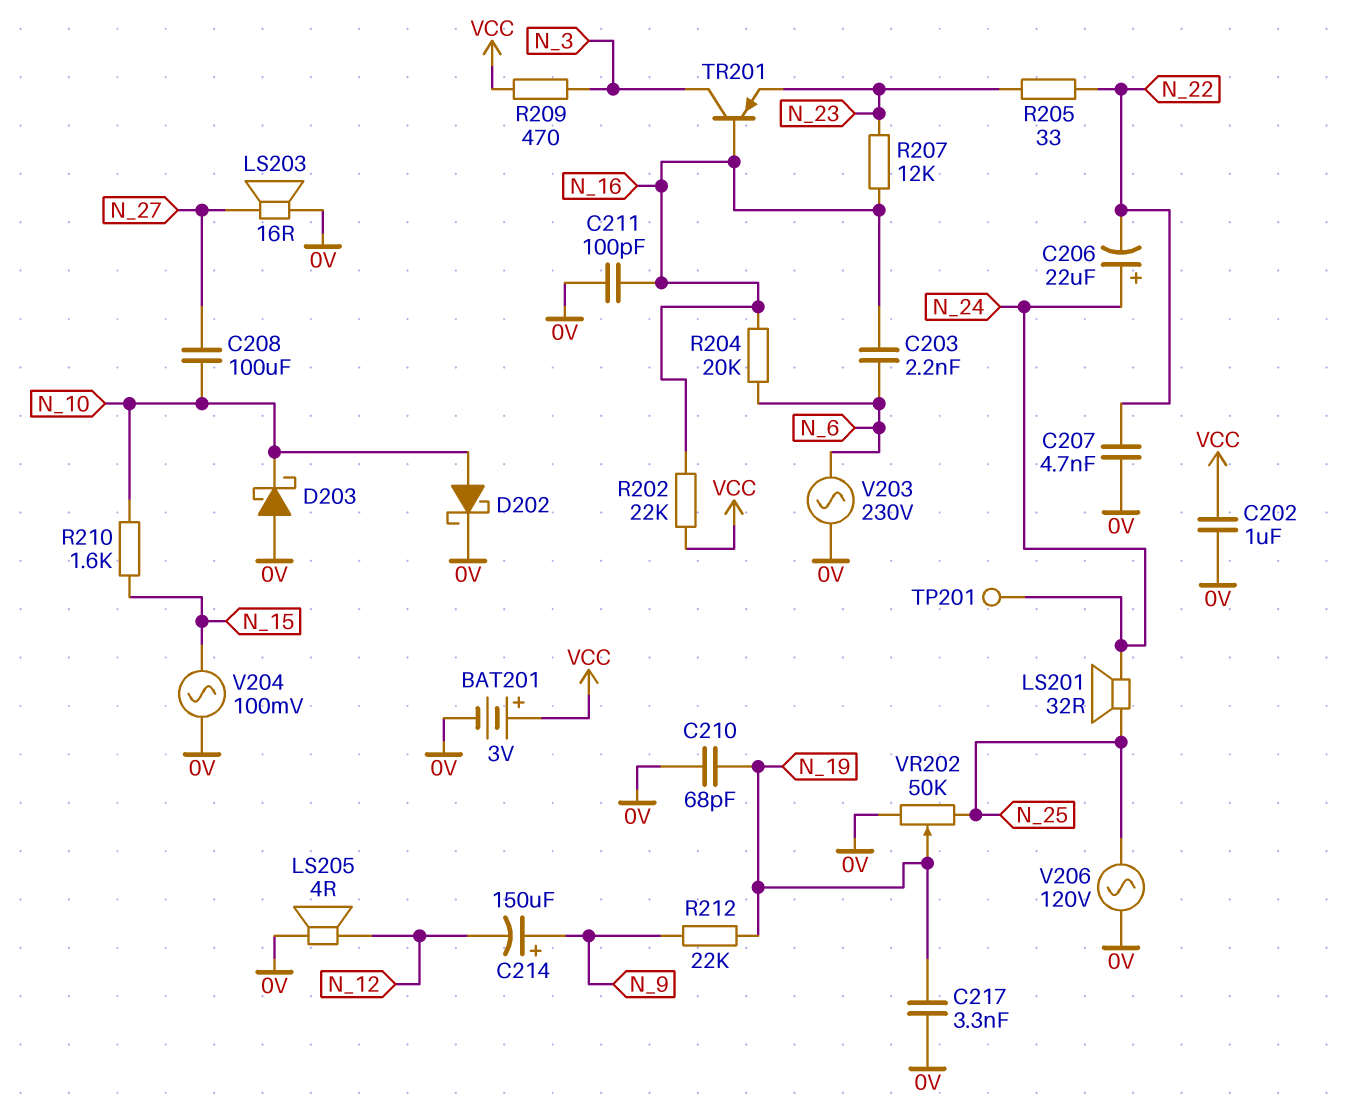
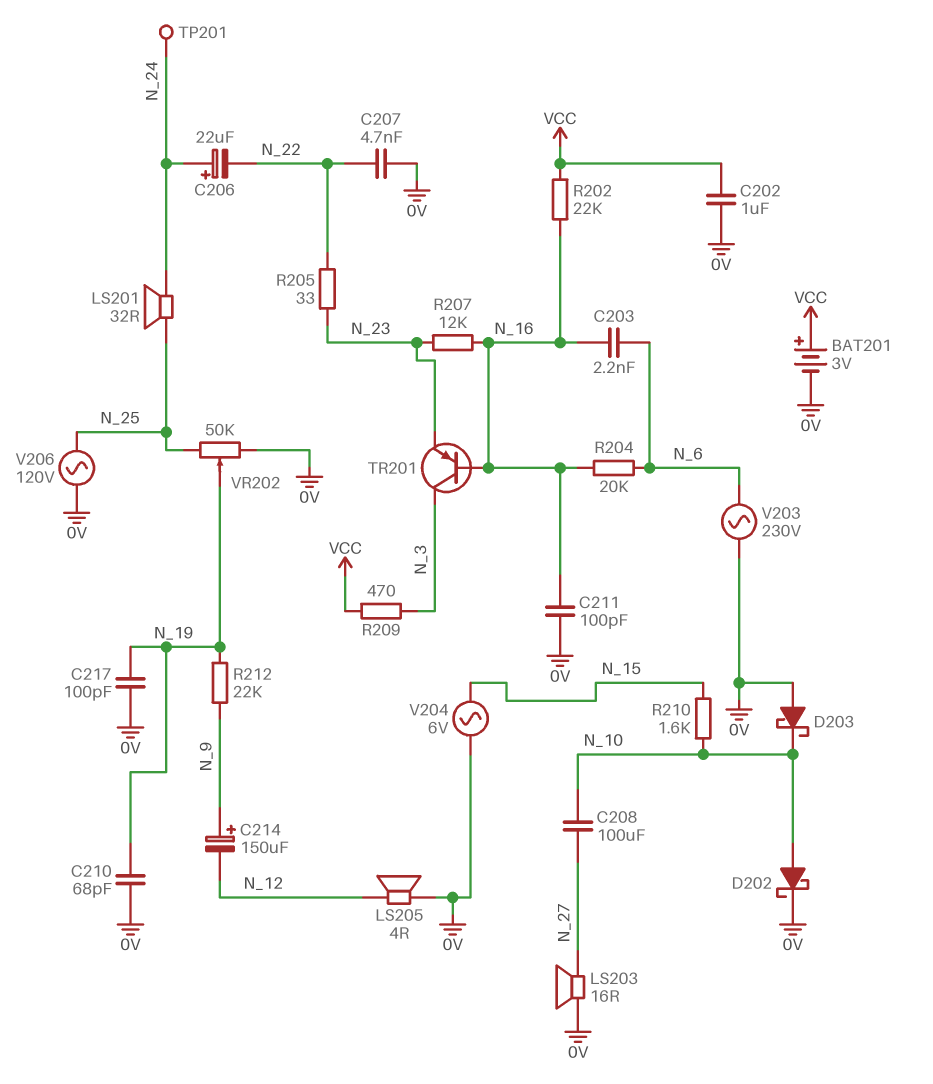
C217: 3.3nF (0V, N_19) -> 100pF (0V, N_19)
V204: AC 100mV (0V, N_15) -> AC 6V (0V, N_15)

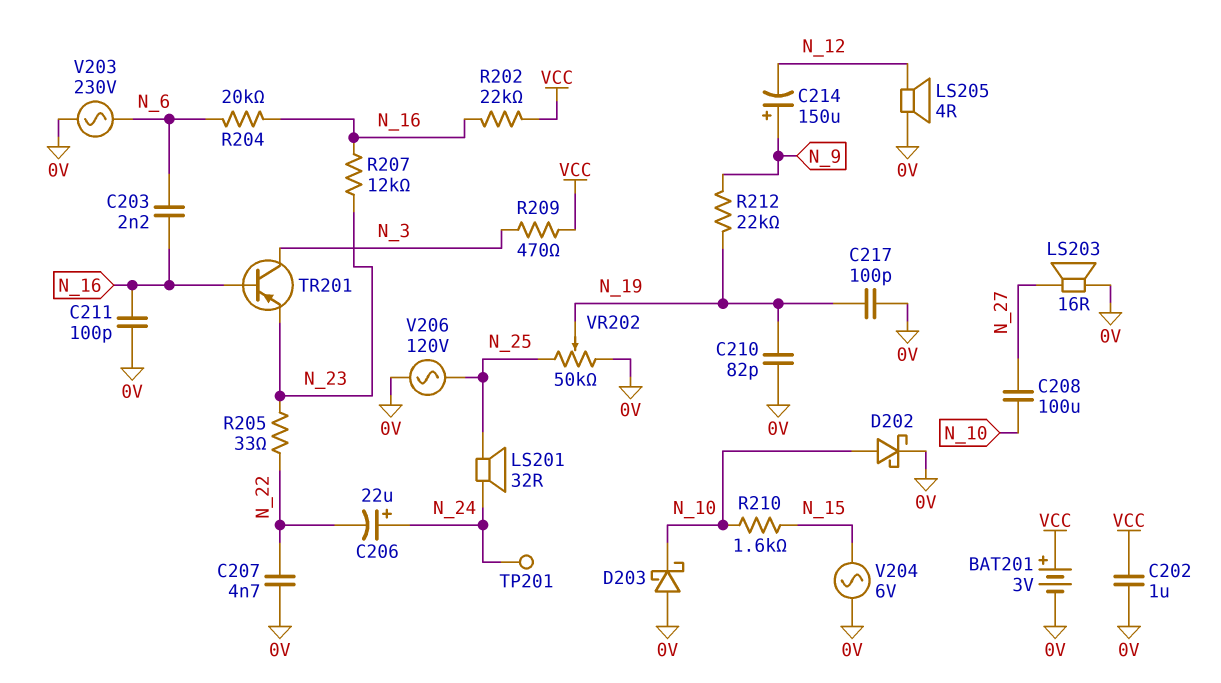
C210: 68pF (0V, N_19) -> 82pF (0V, N_19)

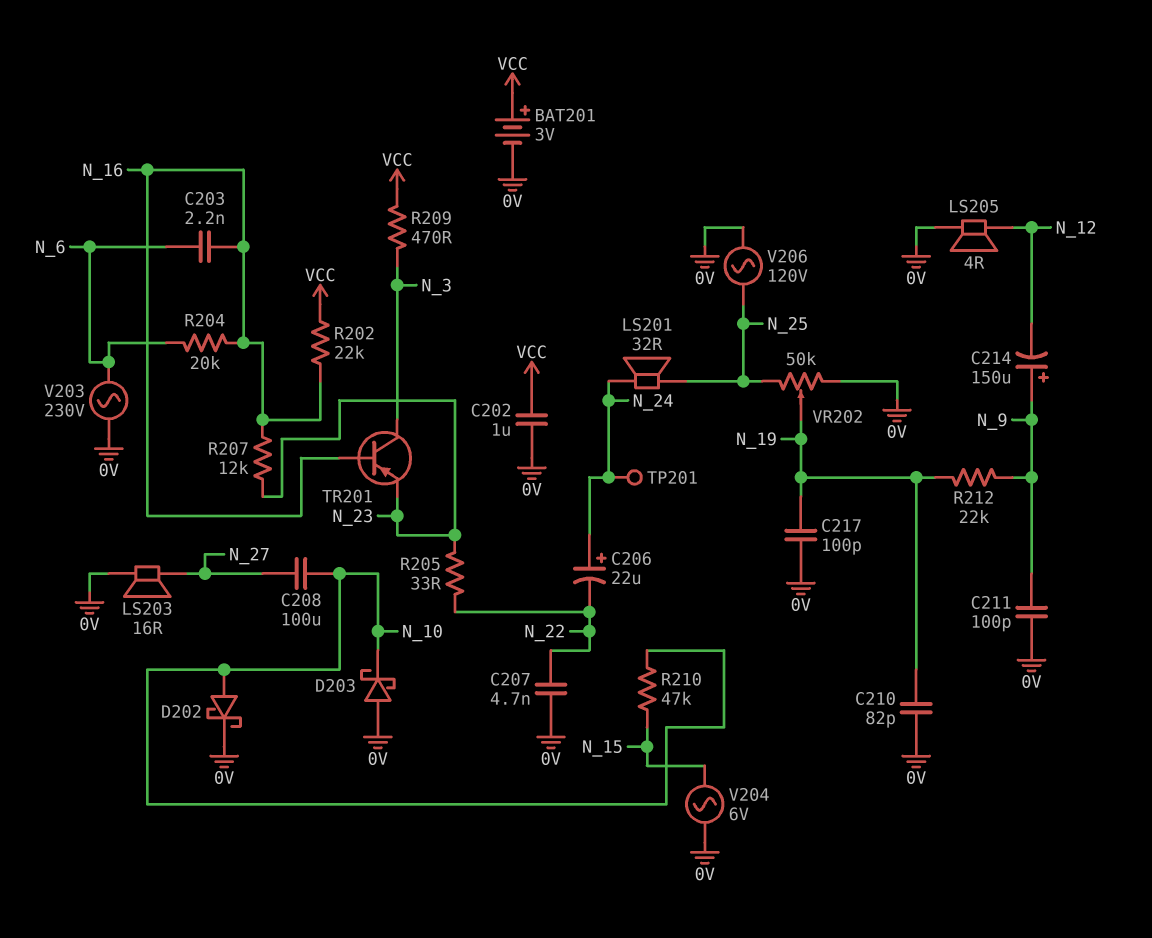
C211: 100pF (0V, N_16) -> 100pF (0V, N_9)
R210: 1.6k (N_10, N_15) -> 47k (N_10, N_15)

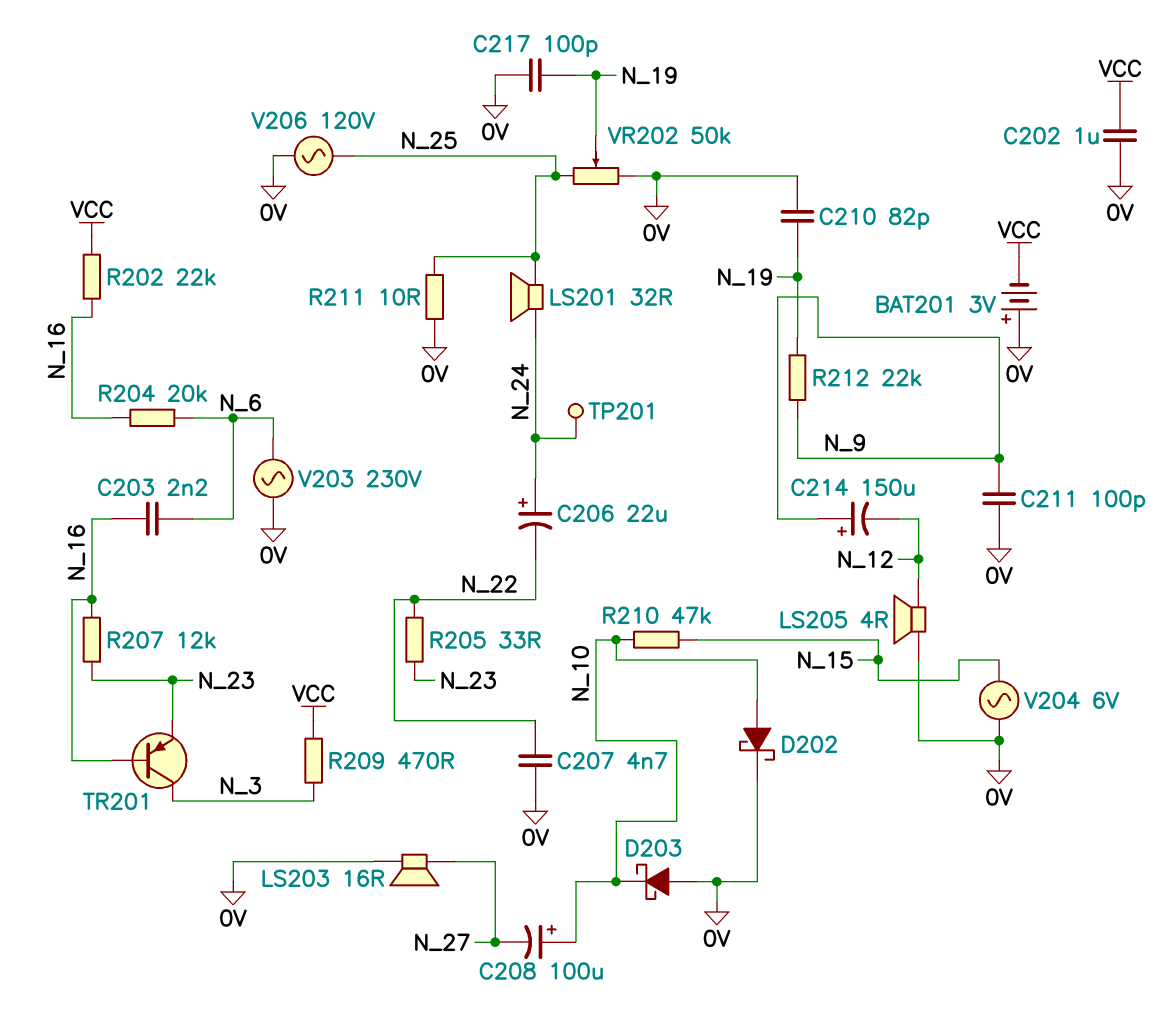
BAT201: 3V (plus VCC, minus 0V) -> 3V (plus 0V, minus VCC)
C208: 100uF (N_10, N_27) -> 100uF (plus N_10, minus N_27)
R211: none -> 10 (0V, N_25)

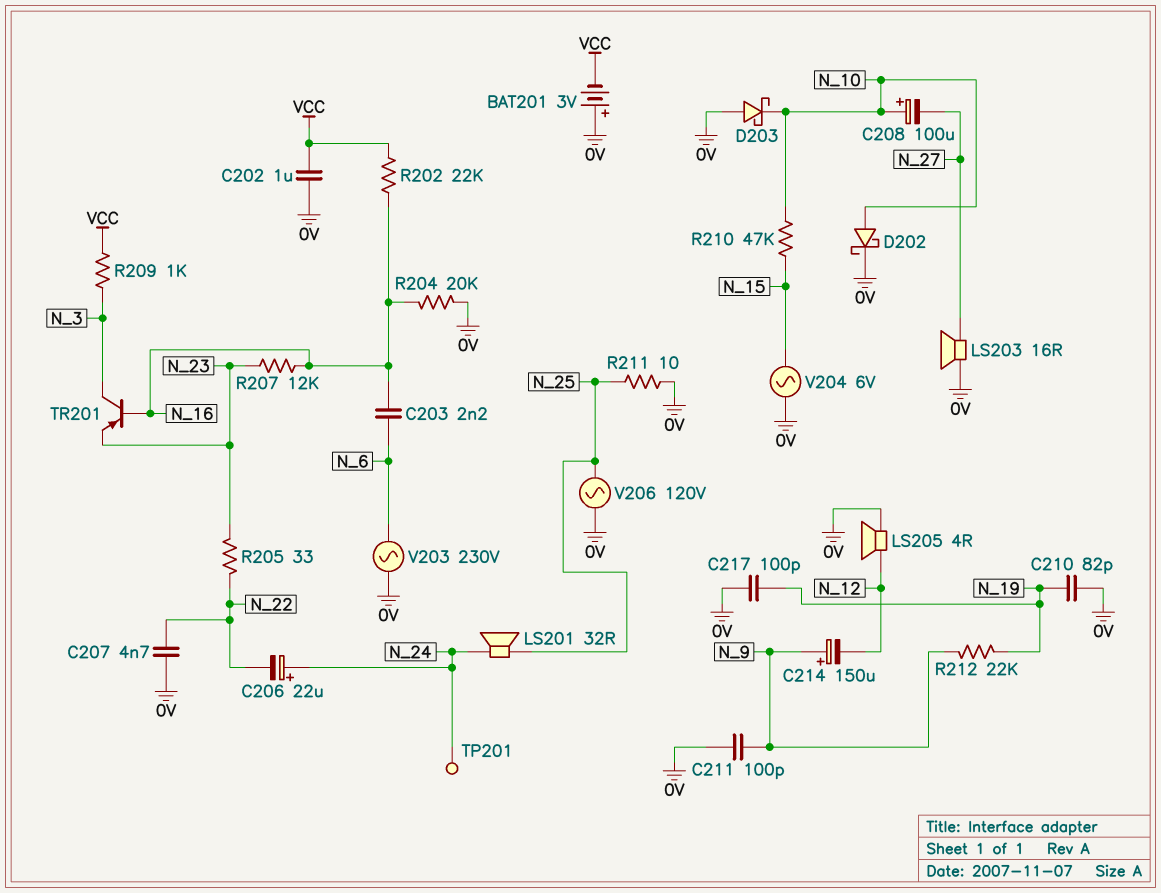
R204: 20k (N_6, N_16) -> 20k (0V, N_16)
R209: 470 (N_3, VCC) -> 1k (N_3, VCC)
VR202: 50k (0V, N_25, wiper N_19) -> none

